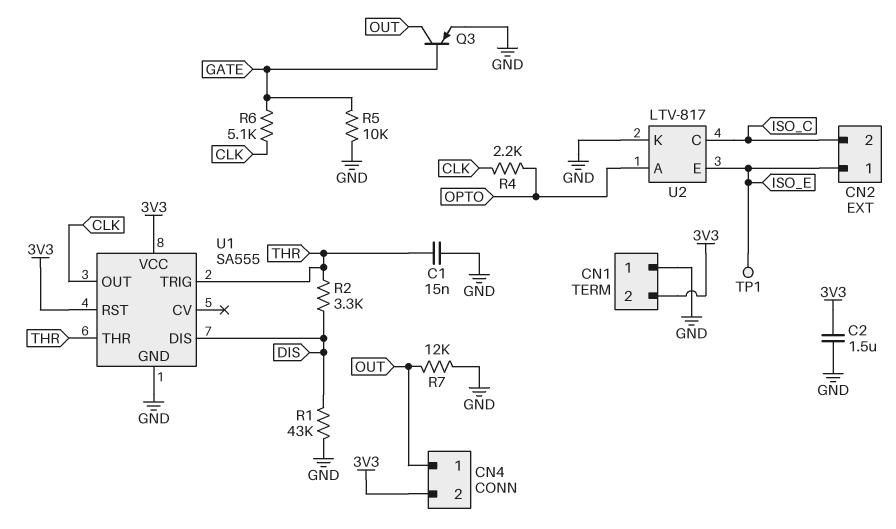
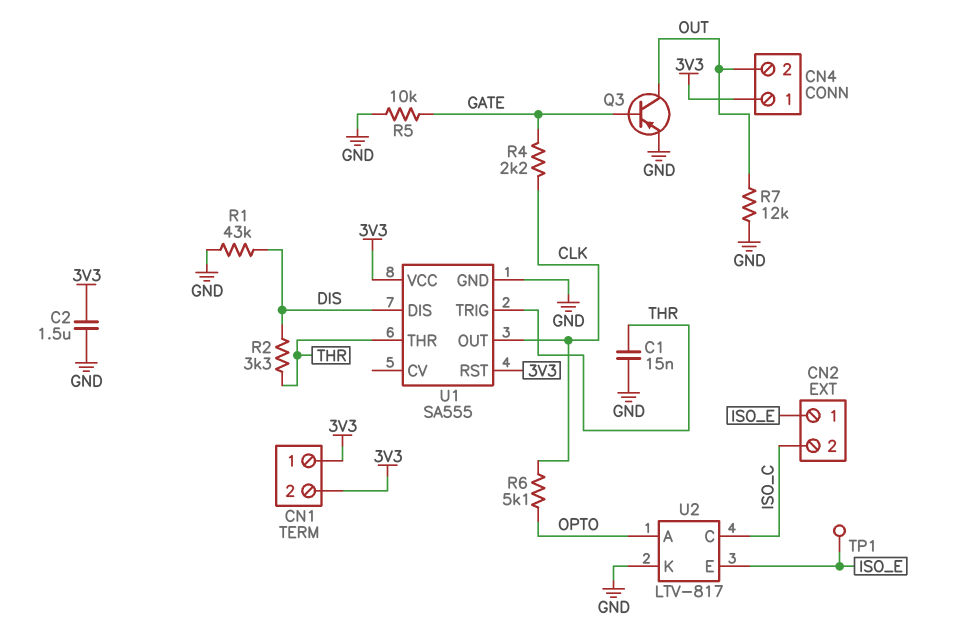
CN1 pin 1: GND -> 3V3
CN4 pin 1: OUT -> 3V3
CN4 pin 2: 3V3 -> OUT
R4: 2.2k (CLK, OPTO) -> 2.2k (CLK, GATE)
R6: 5.1k (CLK, GATE) -> 5.1k (CLK, OPTO)

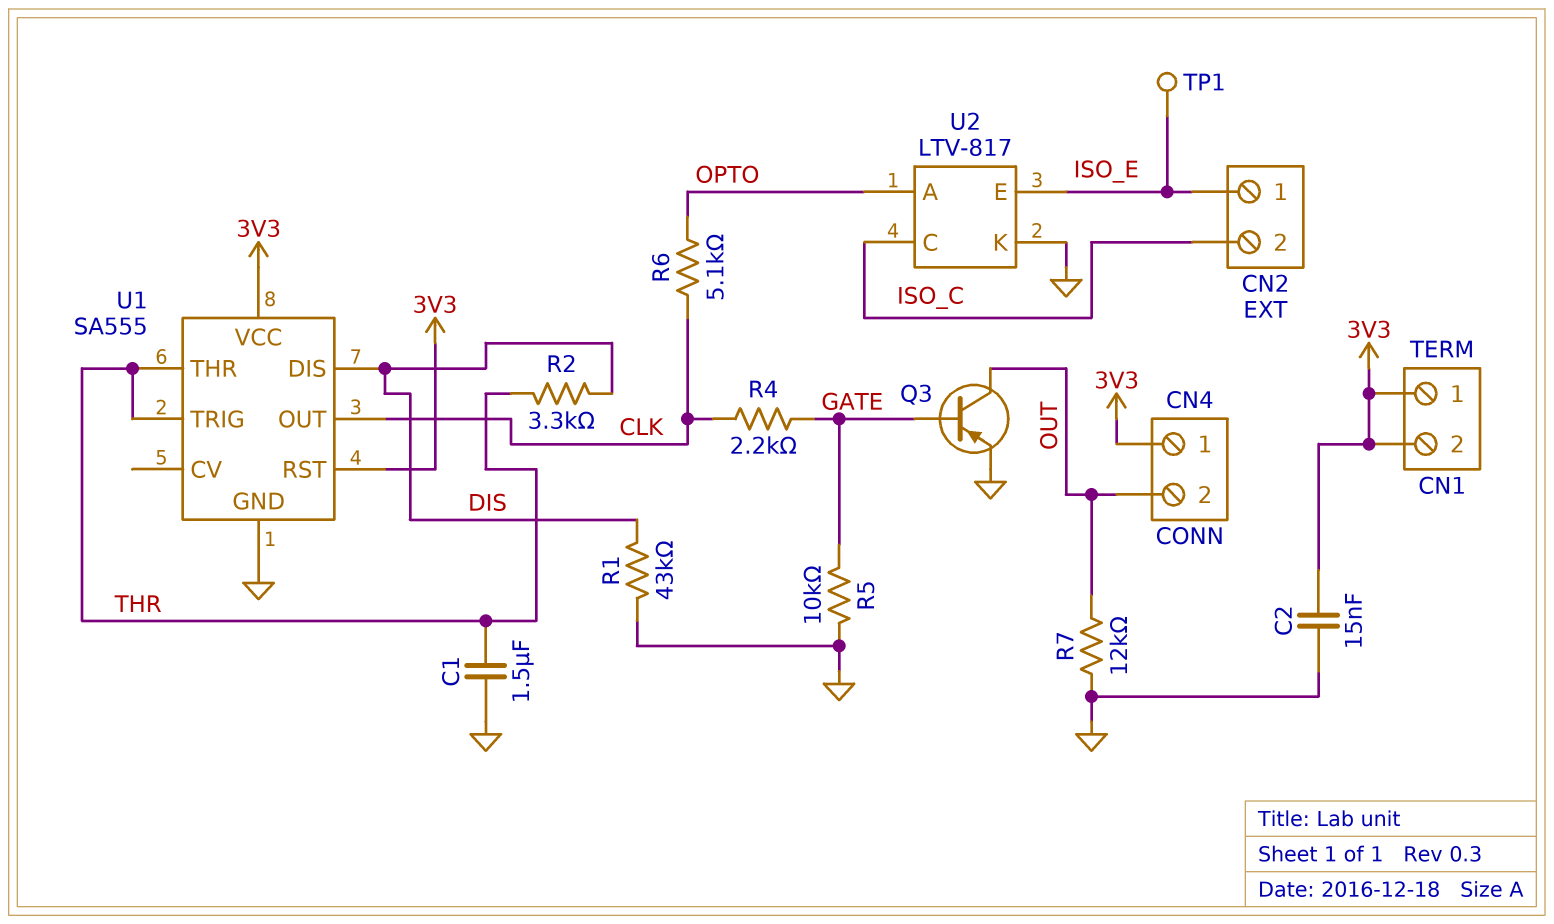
C1: 15nF (GND, THR) -> 1.5uF (GND, THR)
C2: 1.5uF (3V3, GND) -> 15nF (3V3, GND)

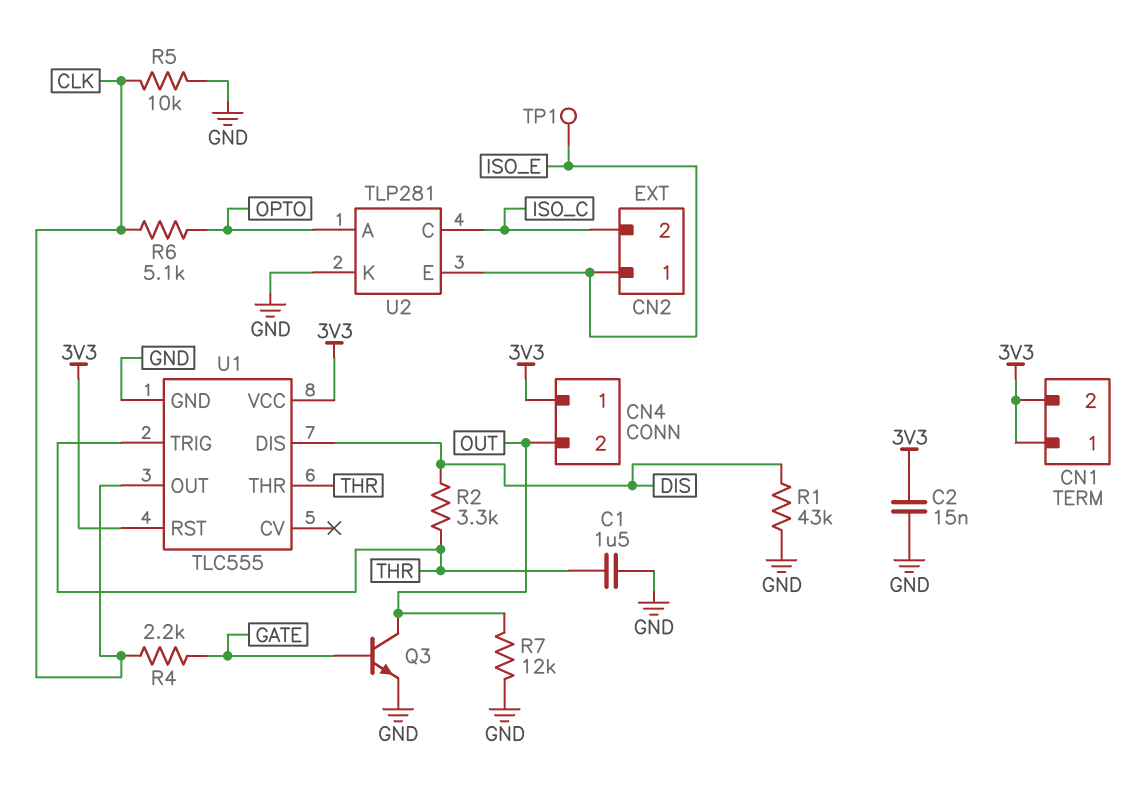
Q3: PNP (B GATE, C OUT, E GND) -> NPN (B GATE, C OUT, E GND)
R5: 10k (GATE, GND) -> 10k (CLK, GND)
U1: SA555 -> TLC555
U2: LTV-817 -> TLP281

